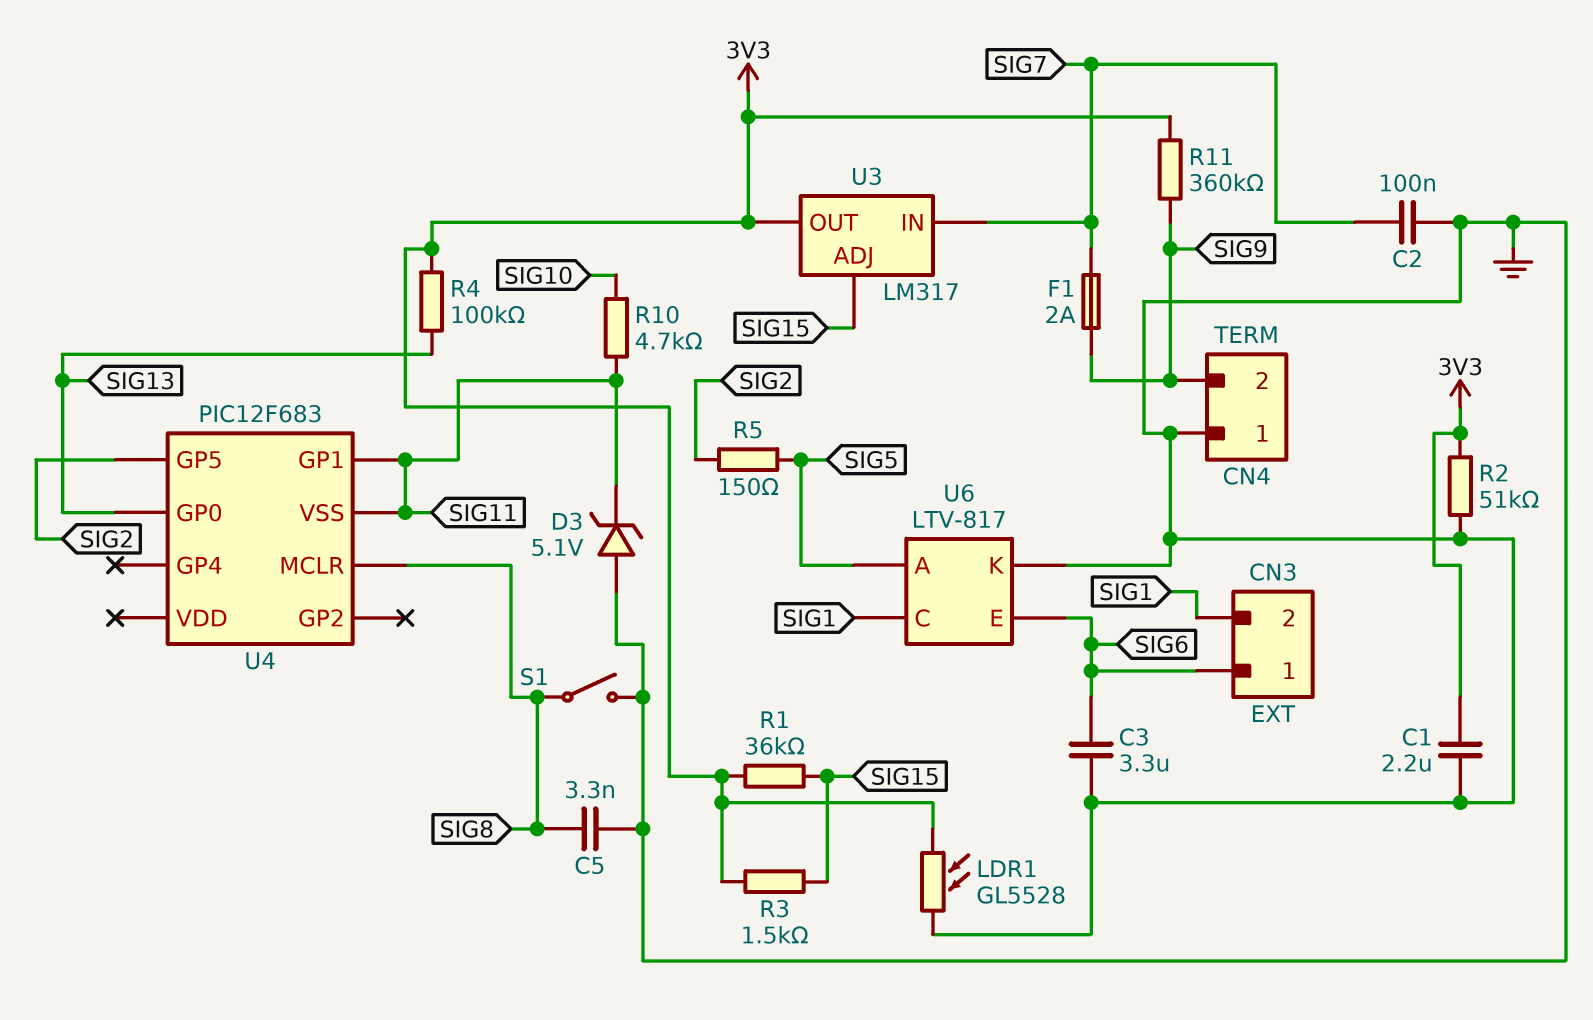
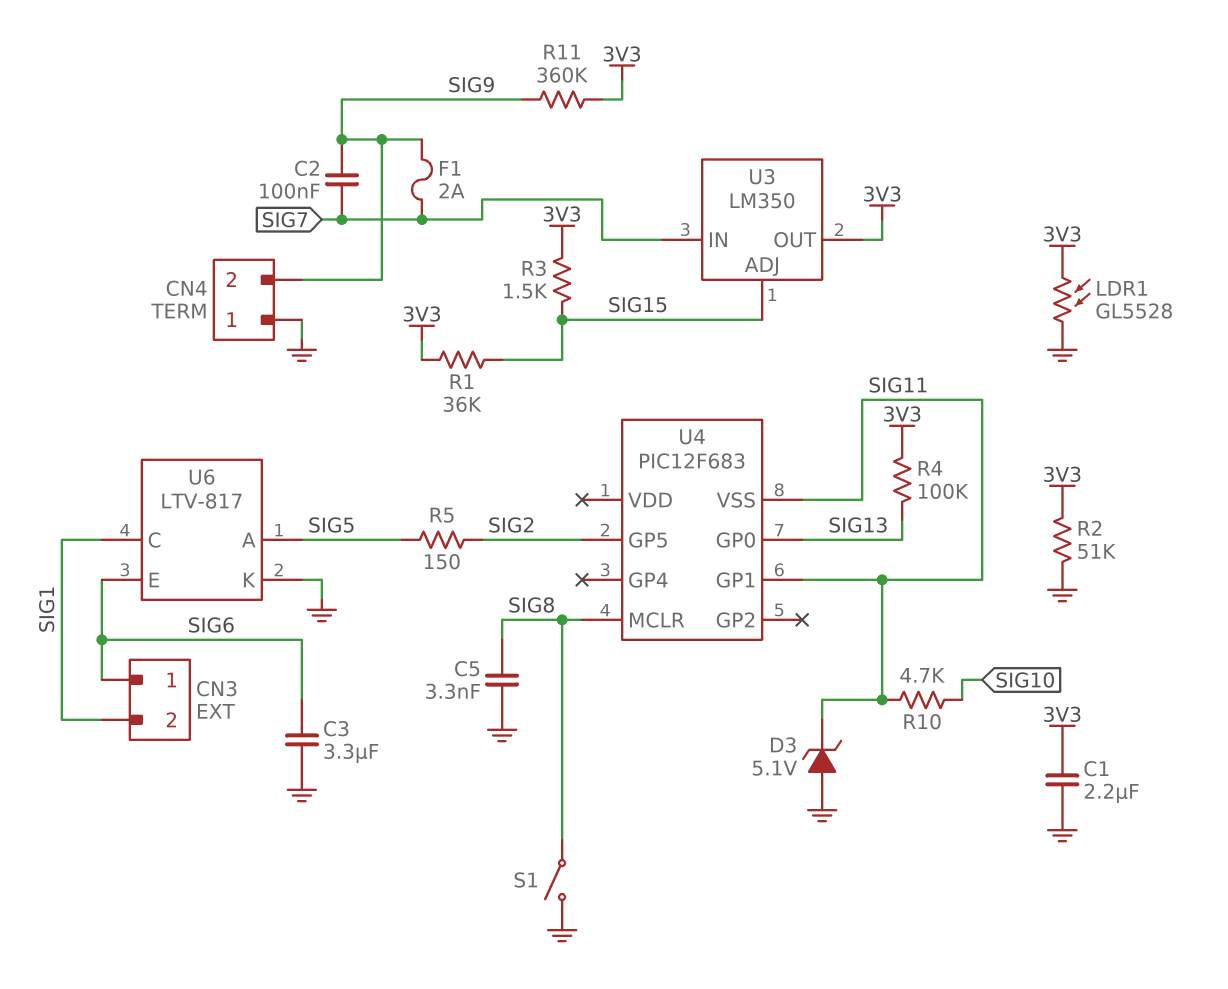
C2: 100nF (GND, SIG7) -> 100nF (SIG7, SIG9)
U3: LM317 -> LM350

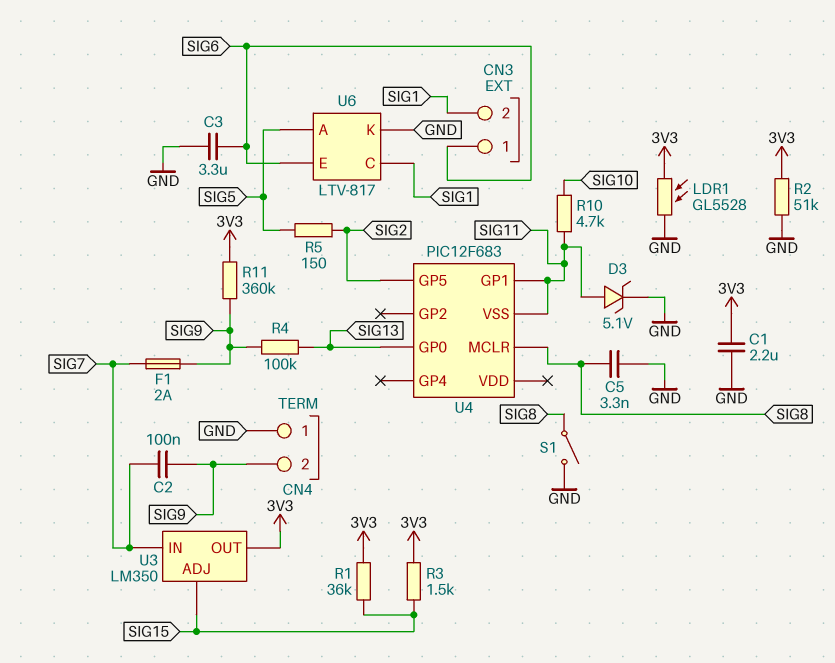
D3: zener 5.1V (A GND, K SIG11) -> zener 5.1V (A SIG11, K GND)
R4: 100k (3V3, SIG13) -> 100k (SIG9, SIG13)

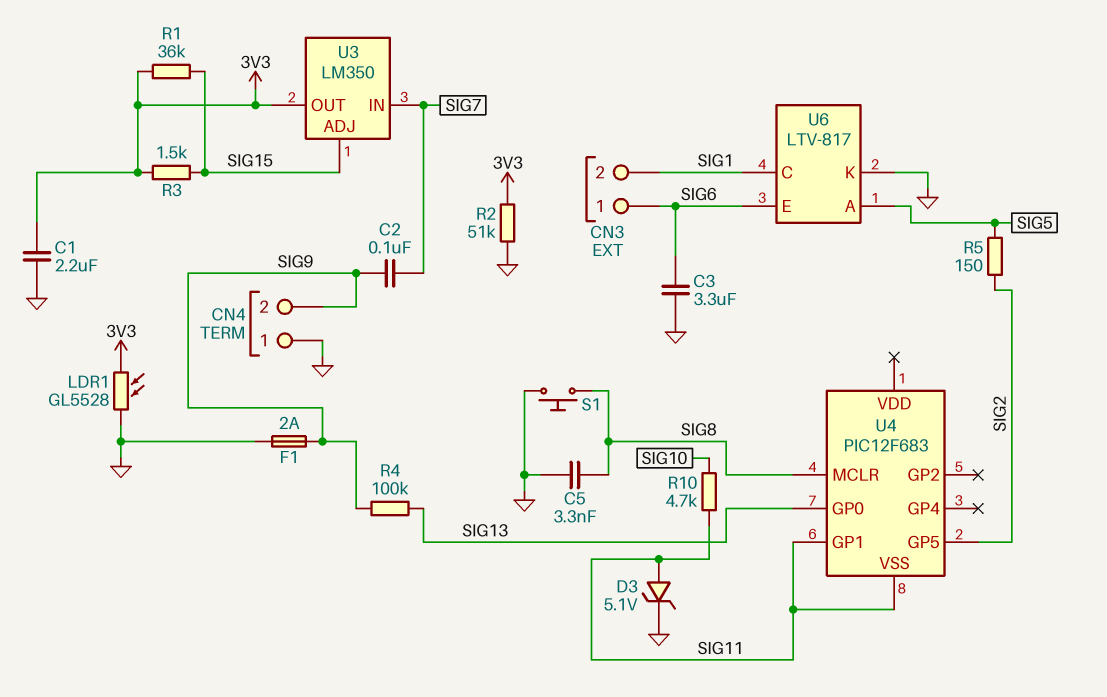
F1: 2A (SIG7, SIG9) -> 2A (GND, SIG9)
R11: 360k (3V3, SIG9) -> none
S1: switch (GND, SIG8) -> button (GND, SIG8)

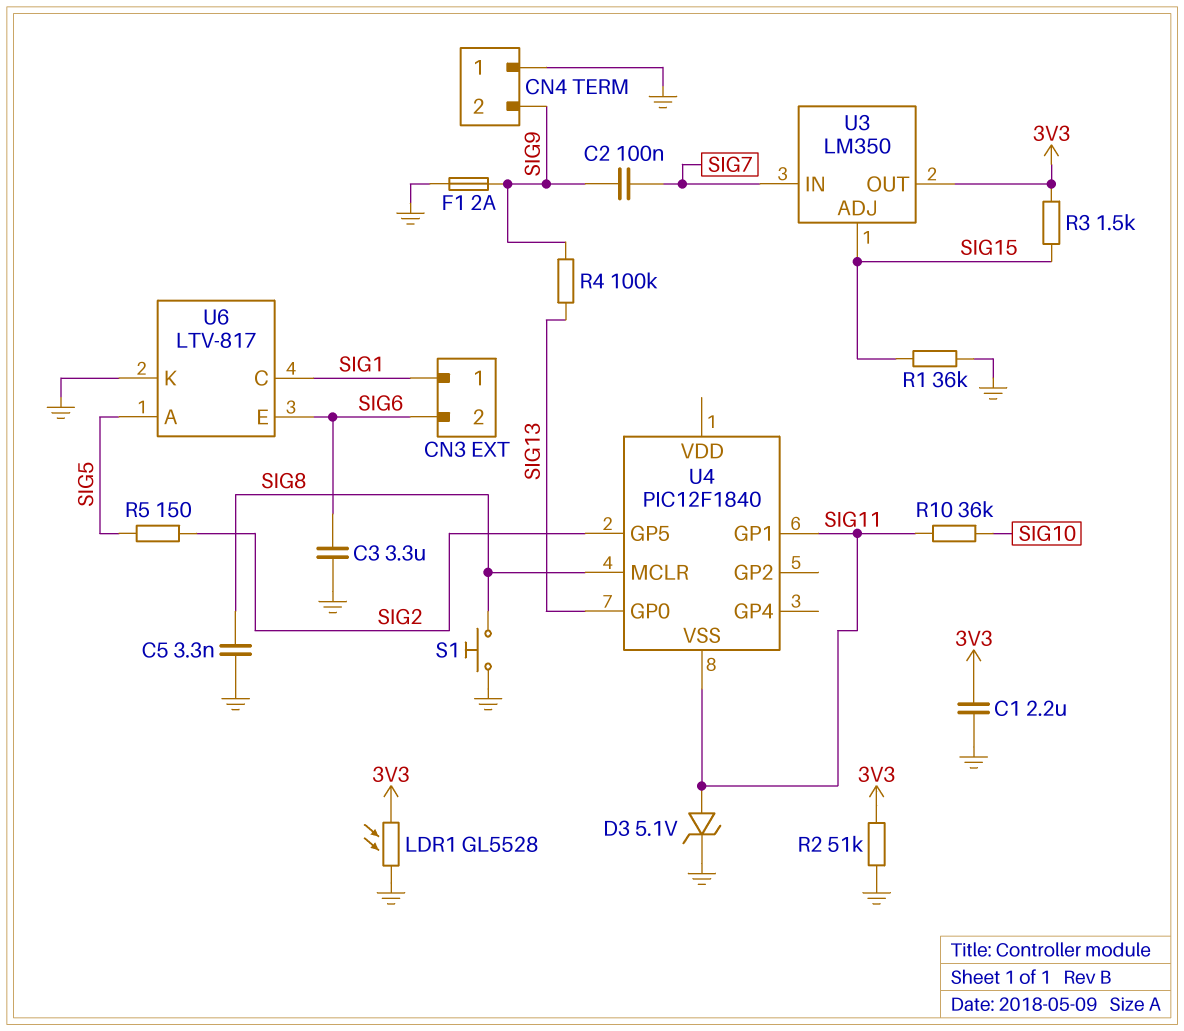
CN3 pin 1: SIG6 -> SIG1
CN3 pin 2: SIG1 -> SIG6
R1: 36k (3V3, SIG15) -> 36k (GND, SIG15)
R10: 4.7k (SIG10, SIG11) -> 36k (SIG10, SIG11)
U4: PIC12F683 -> PIC12F1840

